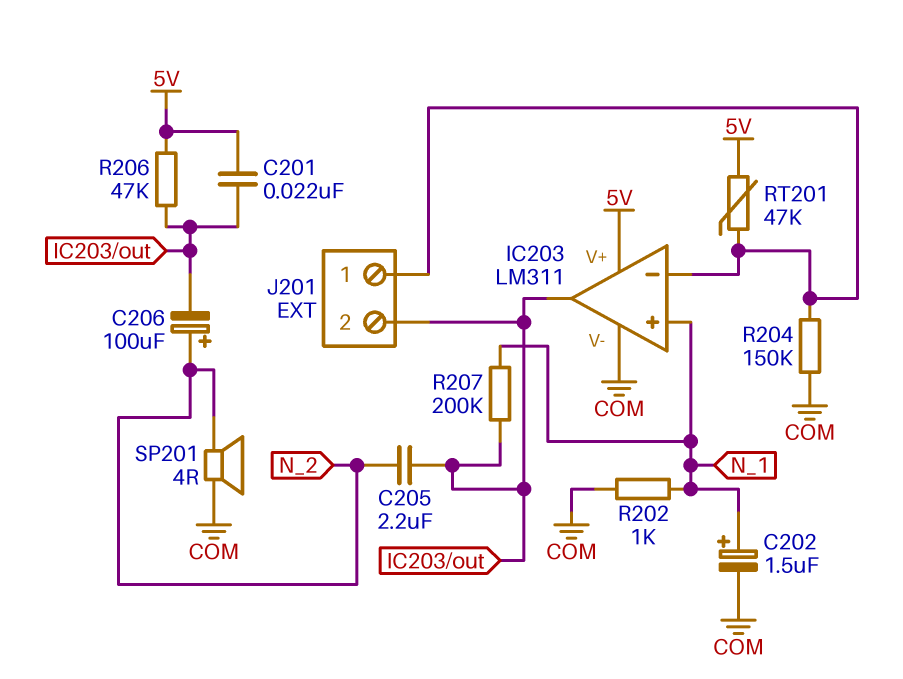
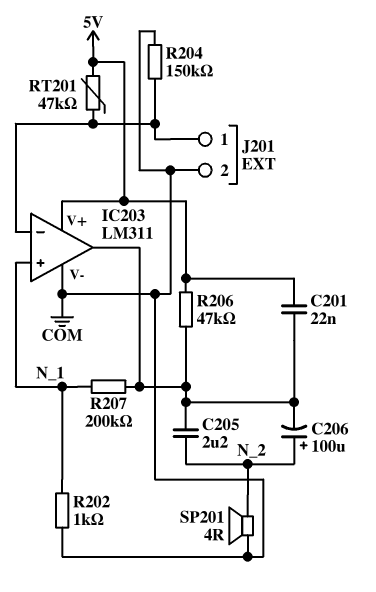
C202: 1.5uF (plus N_1, minus COM) -> none
J201 pin 2: IC203/out -> COM

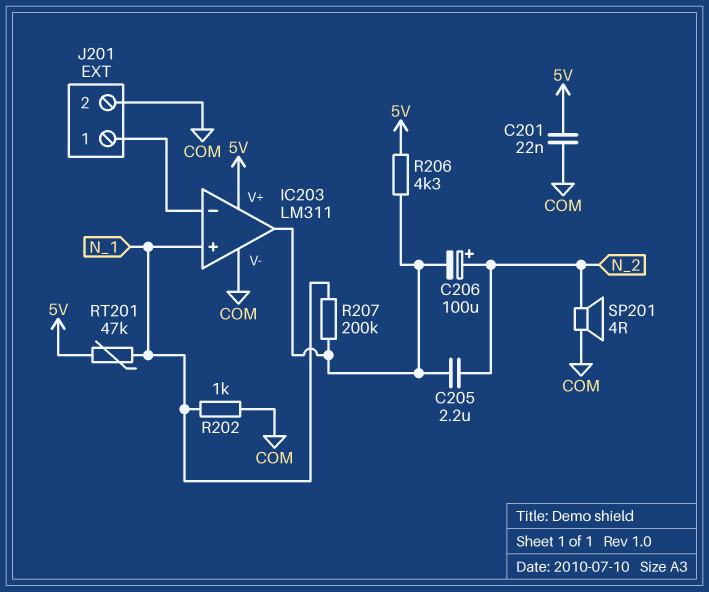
C201: 22nF (5V, IC203/out) -> 22nF (5V, COM)
R204: 150k (COM, IC203/in-) -> none
R206: 47k (5V, IC203/out) -> 4.3k (5V, IC203/out)
RT201: 47k (5V, IC203/in-) -> 47k (5V, N_1)

